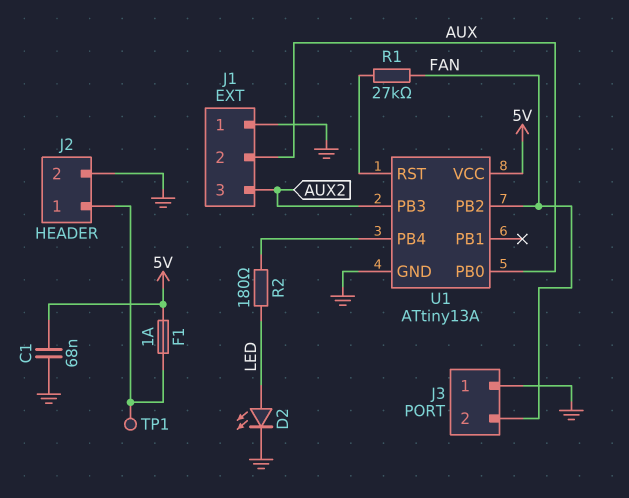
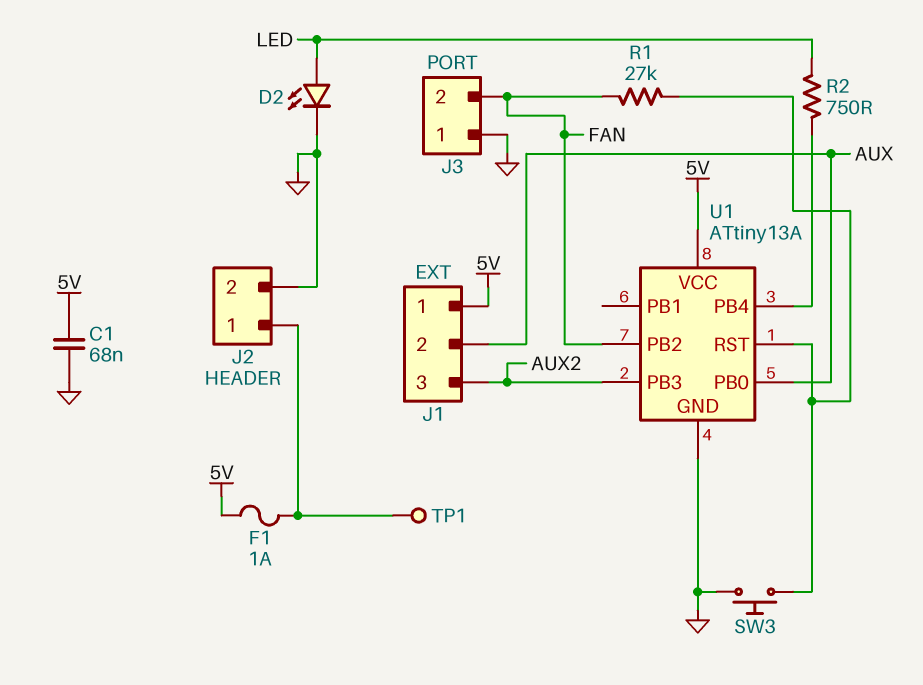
J1 pin 1: GND -> 5V
R2: 180 (LED, U1/PB4) -> 750 (LED, U1/PB4)
SW3: none -> button (GND, U1/RST)

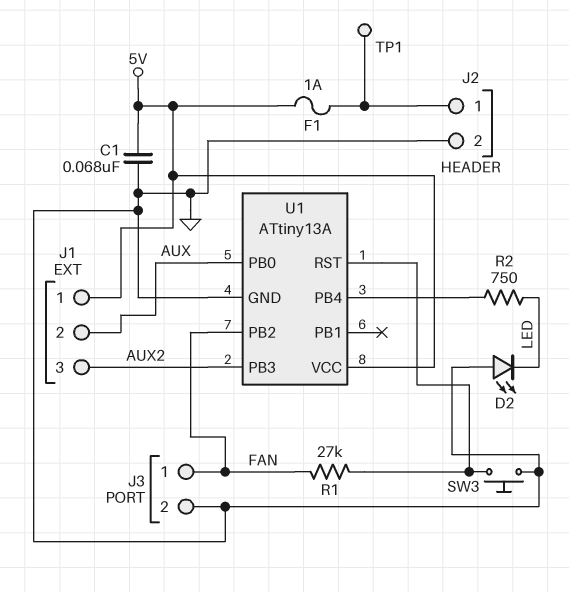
D2: LED (A LED, K GND) -> LED (A GND, K LED)
J3 pin 1: GND -> FAN
J3 pin 2: FAN -> GND

